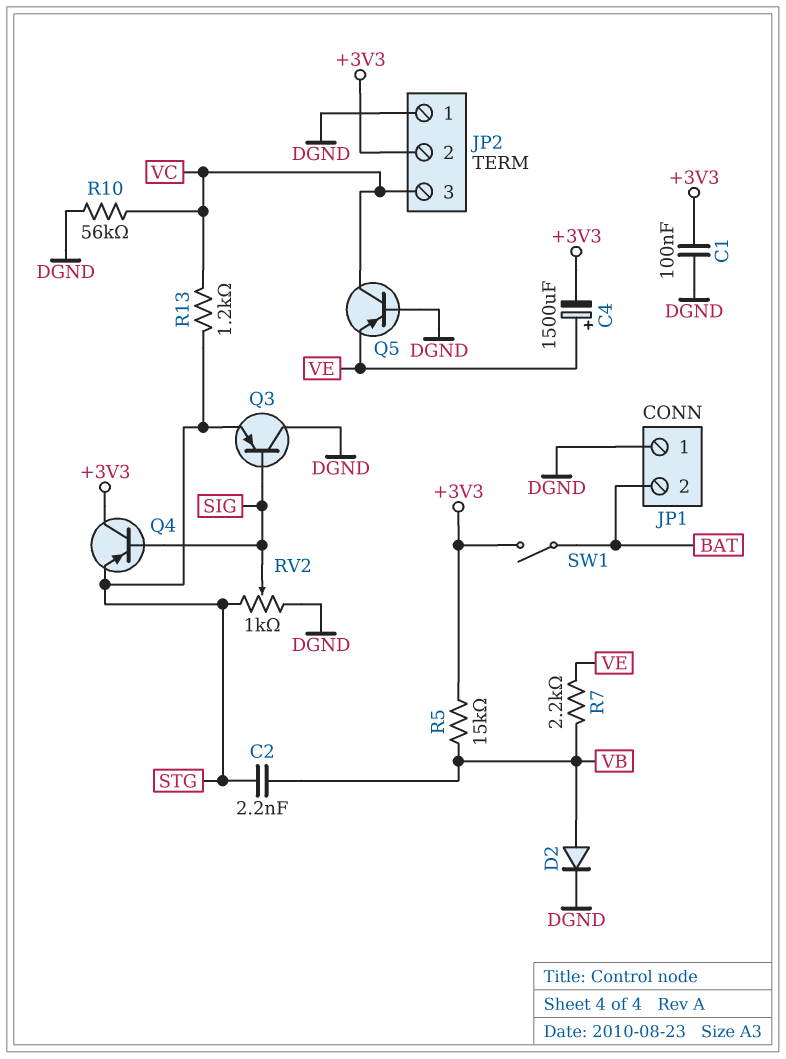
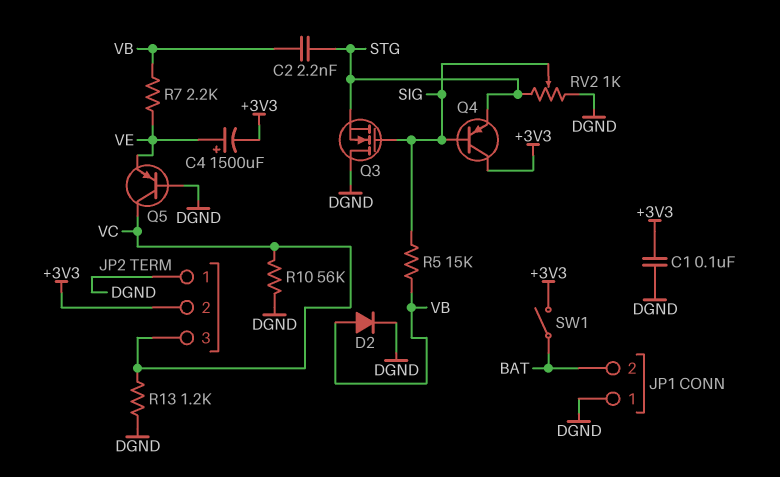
Q3: PNP (B SIG, C DGND, E STG) -> NMOS (G SIG, D DGND, S STG)
R5: 15k (+3V3, VB) -> 15k (SIG, VB)
R13: 1.2k (STG, VC) -> 1.2k (DGND, VC)

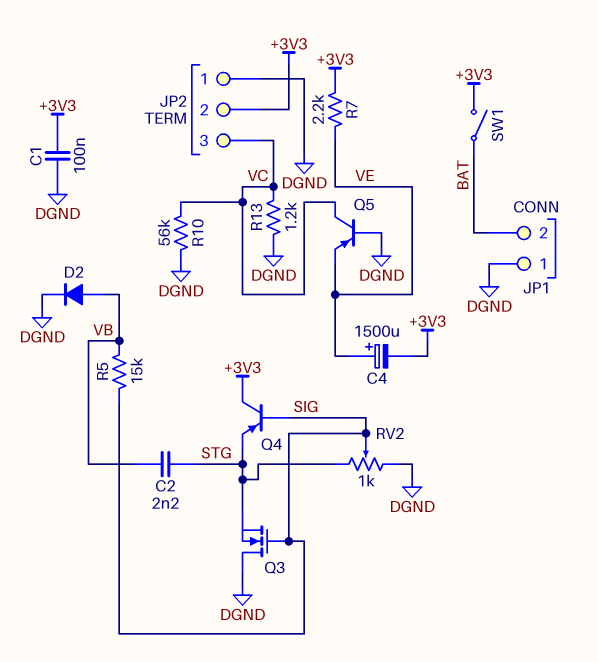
R7: 2.2k (VB, VE) -> 2.2k (+3V3, VE)

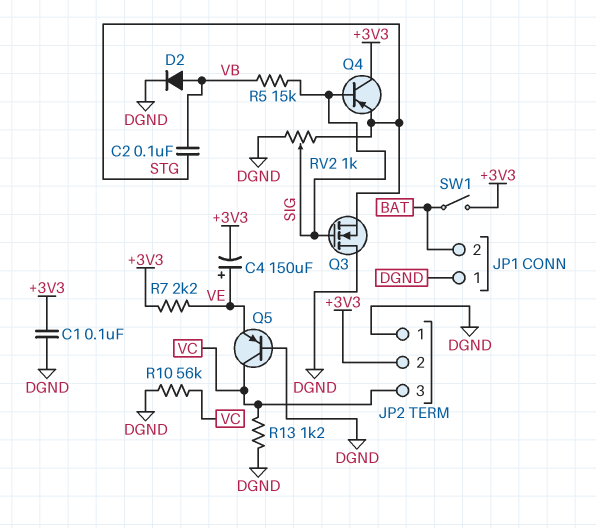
C2: 2.2nF (STG, VB) -> 100nF (STG, VB)
C4: 1500uF (plus VE, minus +3V3) -> 150uF (plus VE, minus +3V3)

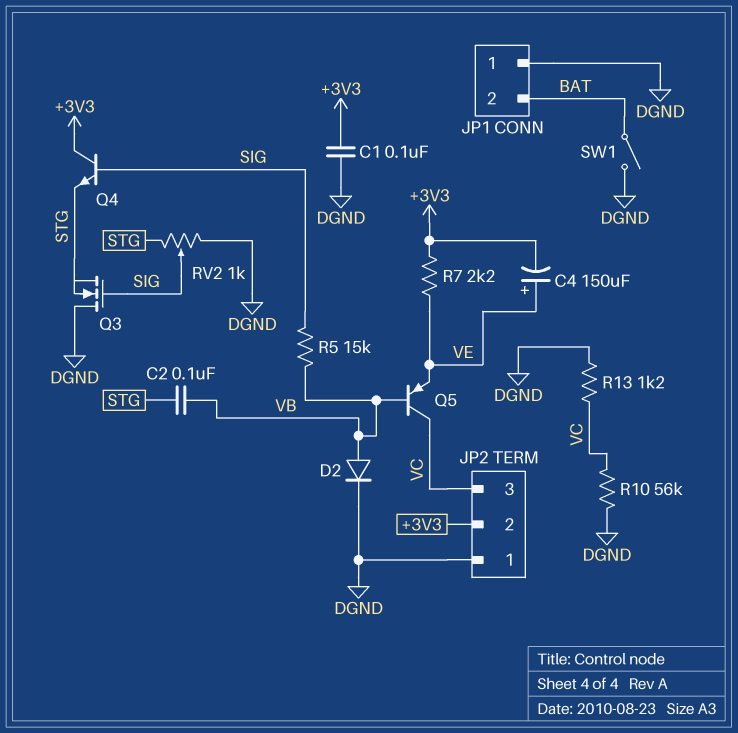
Q4: PNP (B SIG, C +3V3, E STG) -> NPN (B SIG, C +3V3, E STG)
Q5: PNP (B DGND, C VC, E VE) -> PNP (B VB, C VC, E VE)
SW1: switch (+3V3, BAT) -> switch (BAT, DGND)

